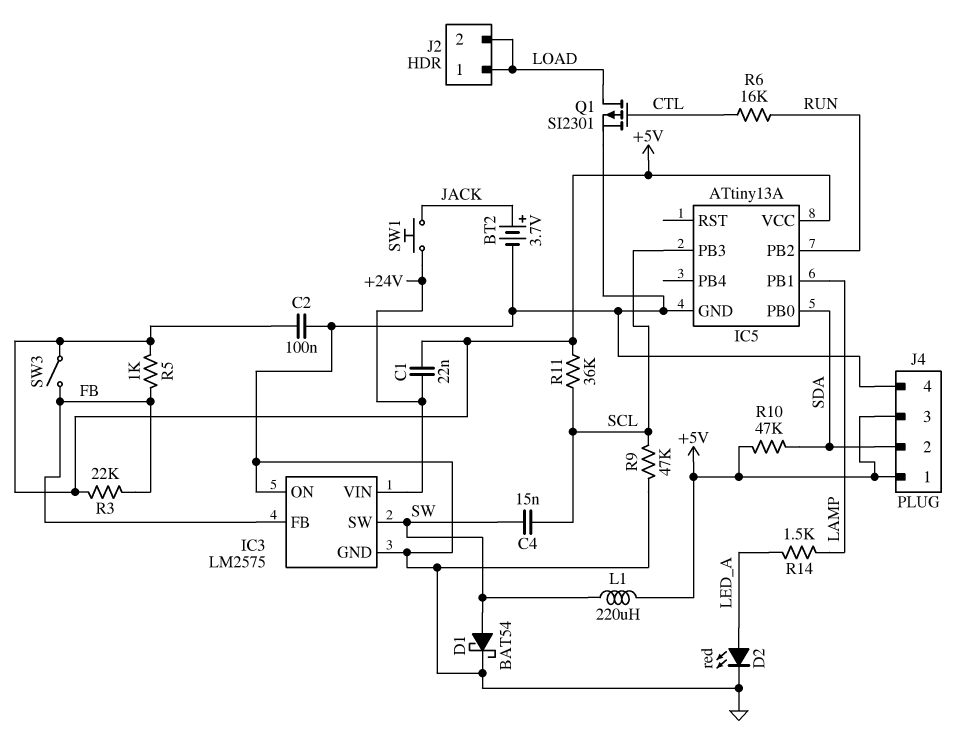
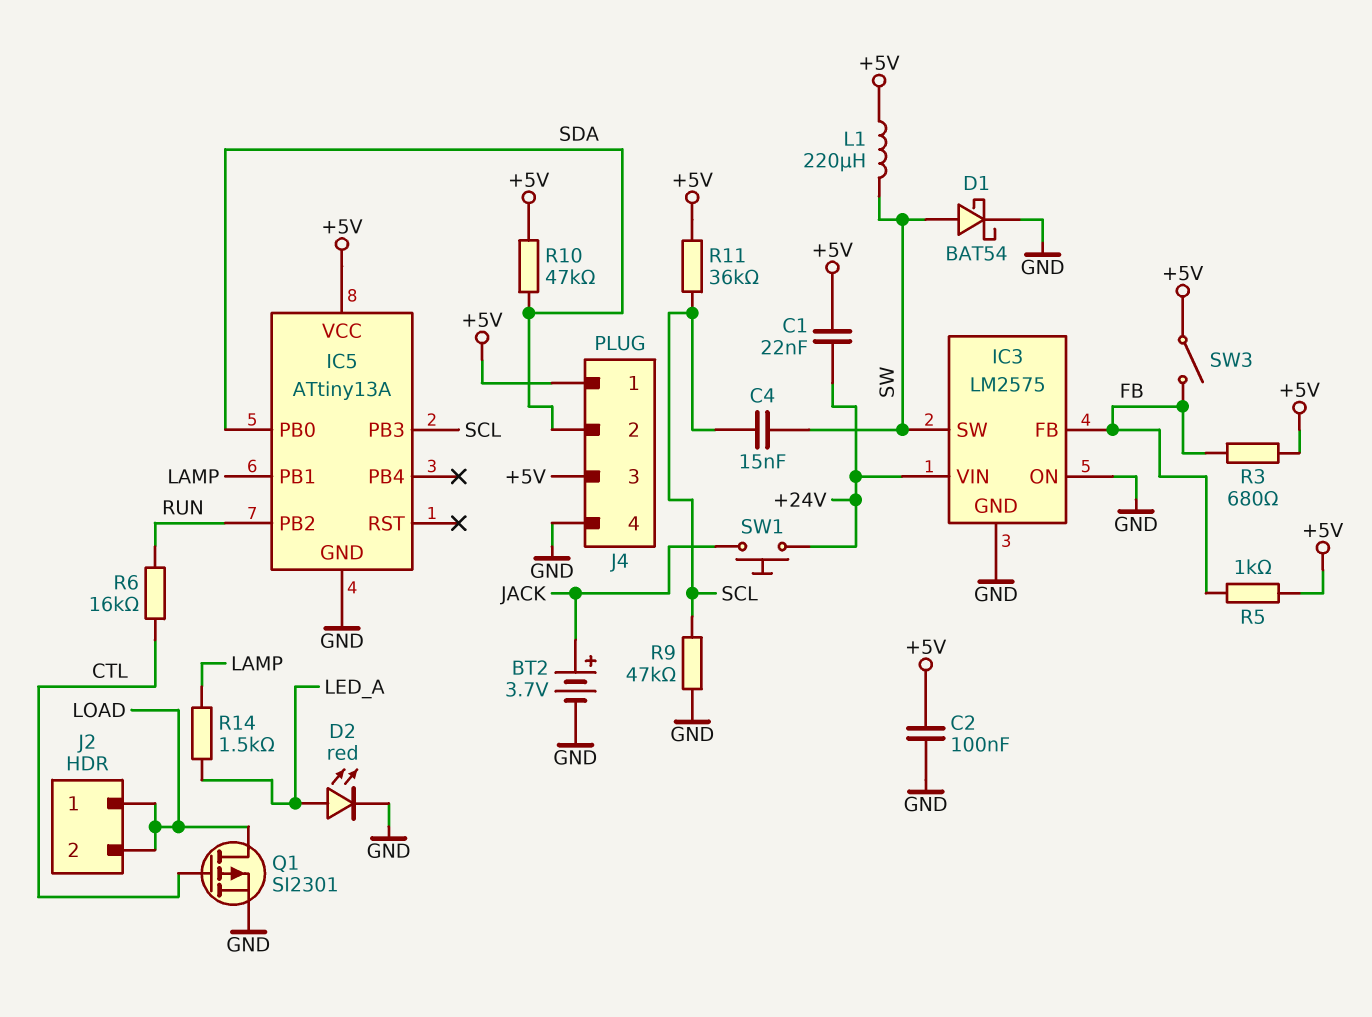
R3: 22k (+5V, FB) -> 680 (+5V, FB)

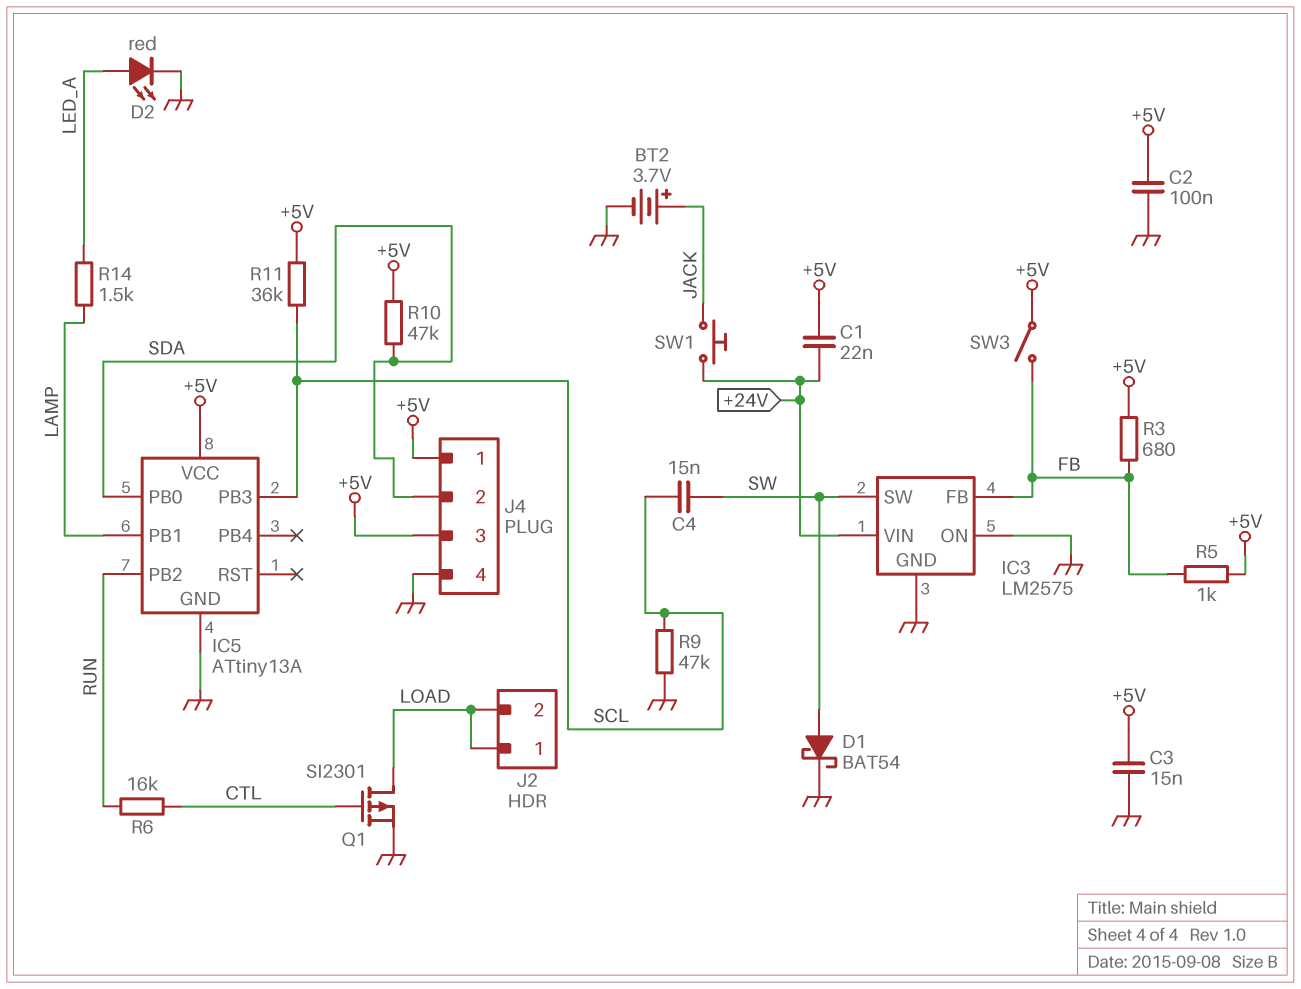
C3: none -> 15nF (+5V, GND)
L1: 220uH (+5V, SW) -> none

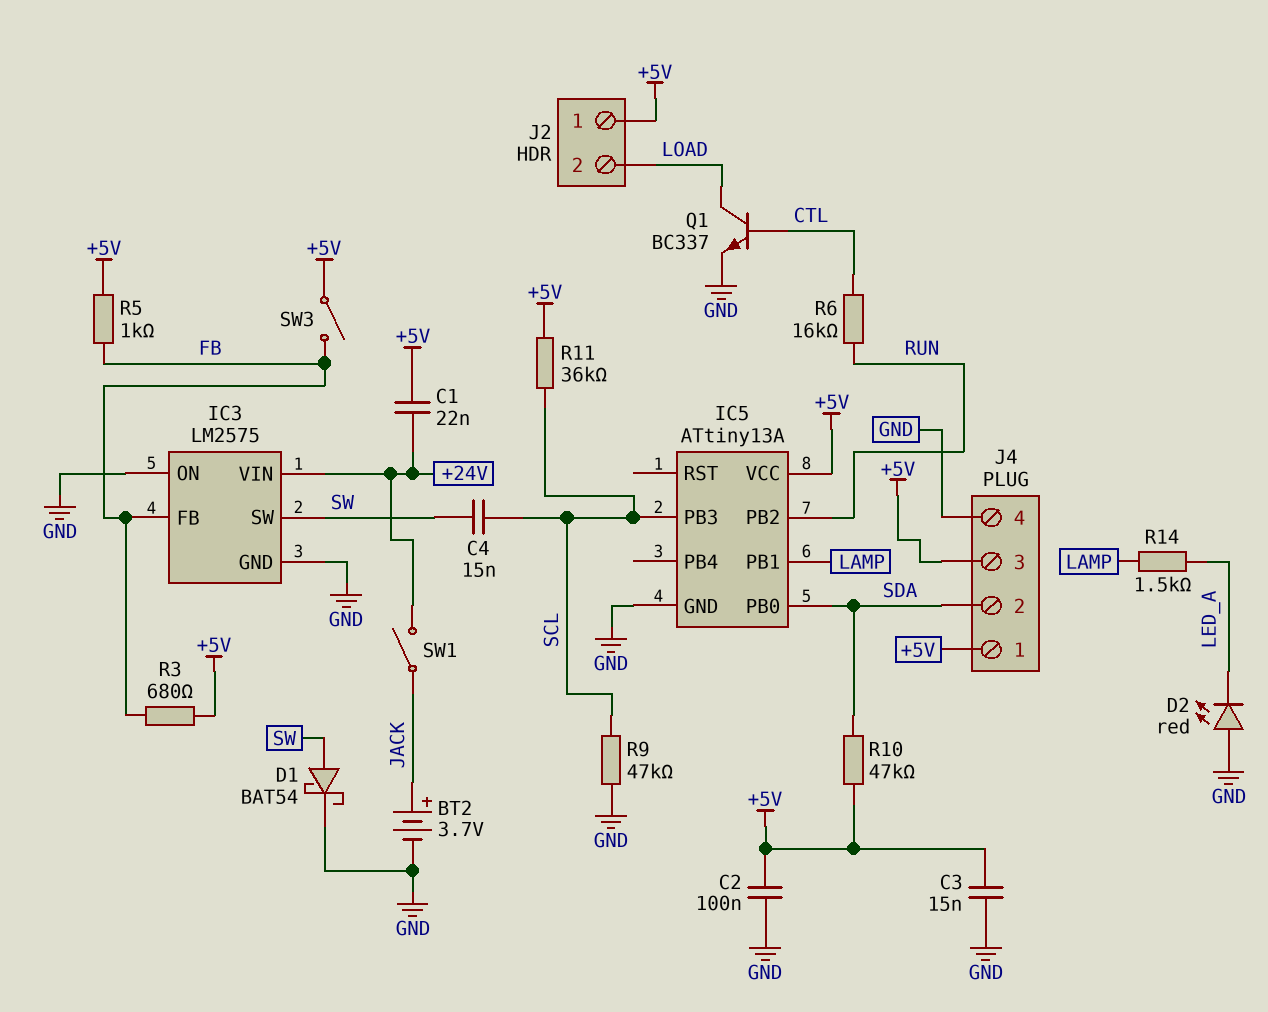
D2: LED red (A LED_A, K GND) -> LED red (A GND, K LED_A)
J2 pin 1: LOAD -> +5V
Q1: PMOS SI2301 (G CTL, D LOAD, S GND) -> NPN BC337 (B CTL, C LOAD, E GND)
SW1: button (+24V, JACK) -> switch (+24V, JACK)

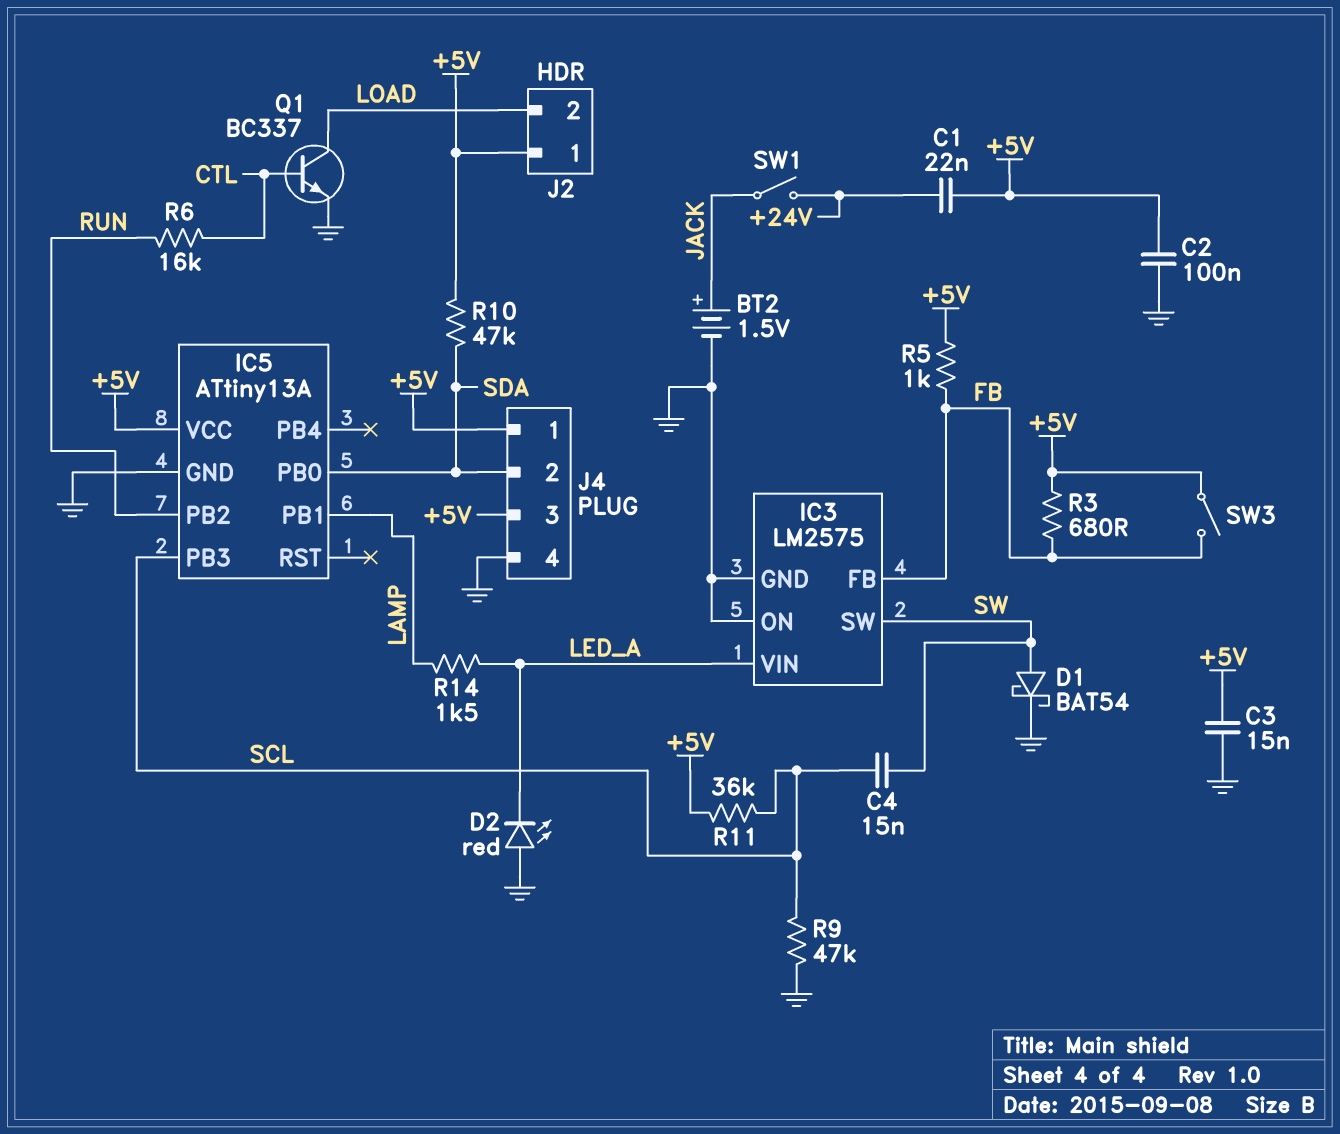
BT2: 3.7V (plus JACK, minus GND) -> 1.5V (plus JACK, minus GND)
IC3 pin VIN: +24V -> LED_A

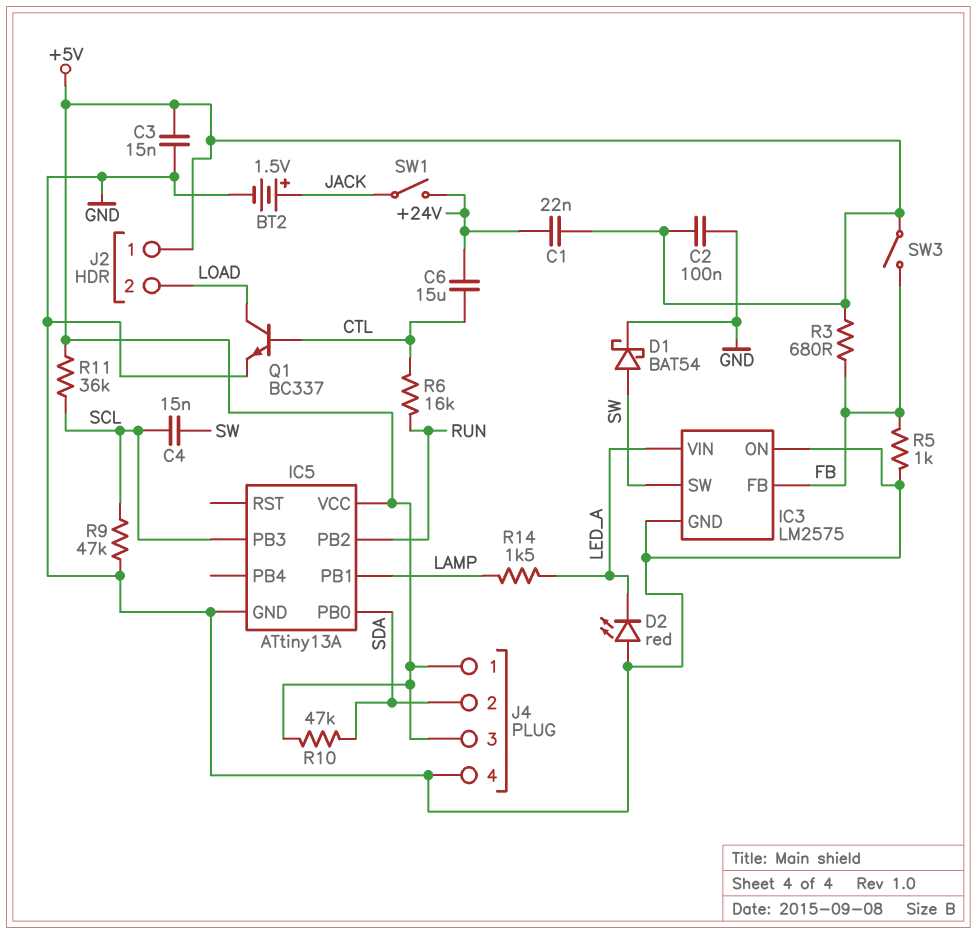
C6: none -> 15uF (+24V, CTL)
R5: 1k (+5V, FB) -> 1k (FB, GND)

